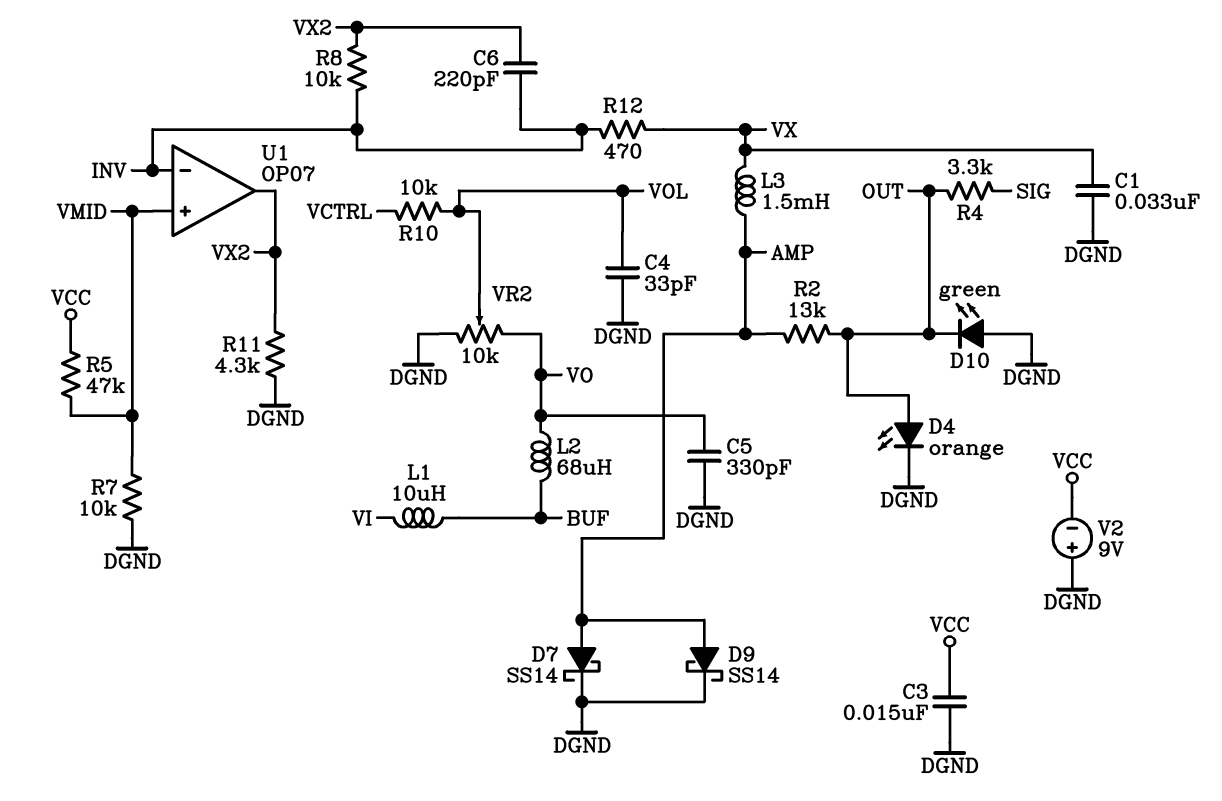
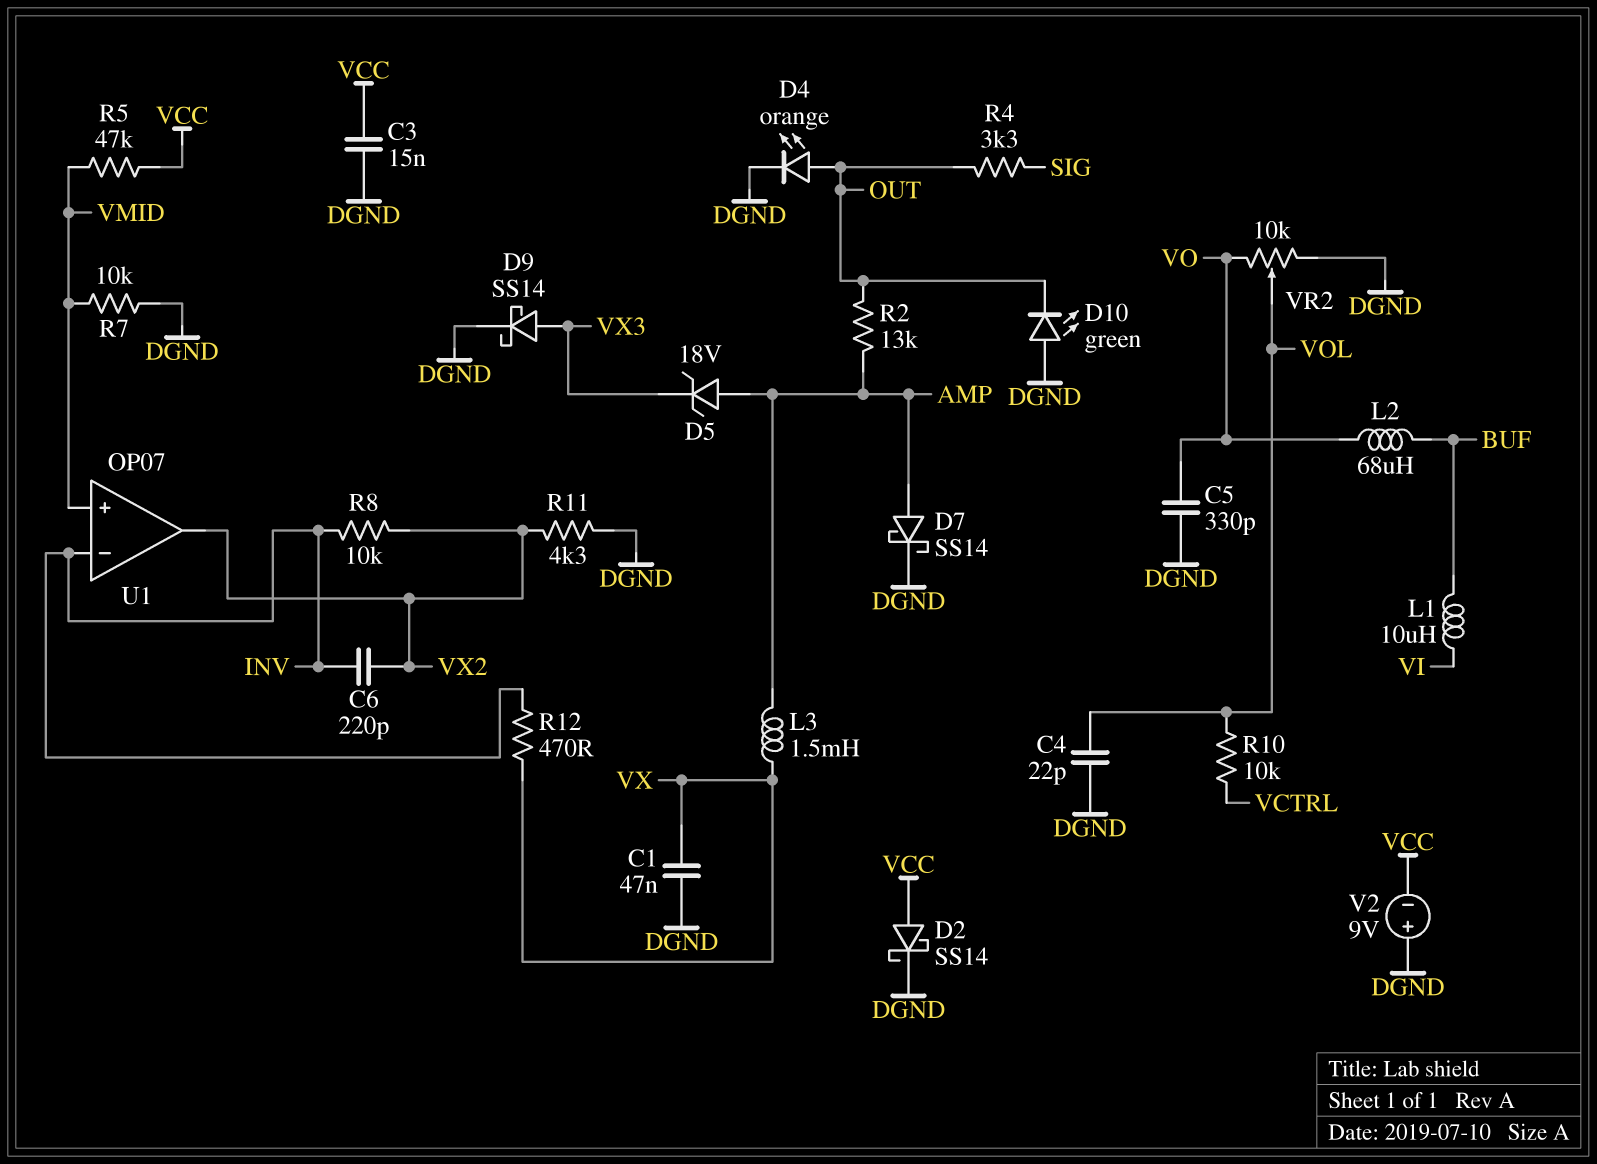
C1: 33nF (DGND, VX) -> 47nF (DGND, VX)
C4: 33pF (DGND, VOL) -> 22pF (DGND, VOL)
D2: none -> schottky SS14 (A VCC, K DGND)
D5: none -> zener 18V (A AMP, K VX3)
D9: schottky SS14 (A AMP, K DGND) -> schottky SS14 (A VX3, K DGND)

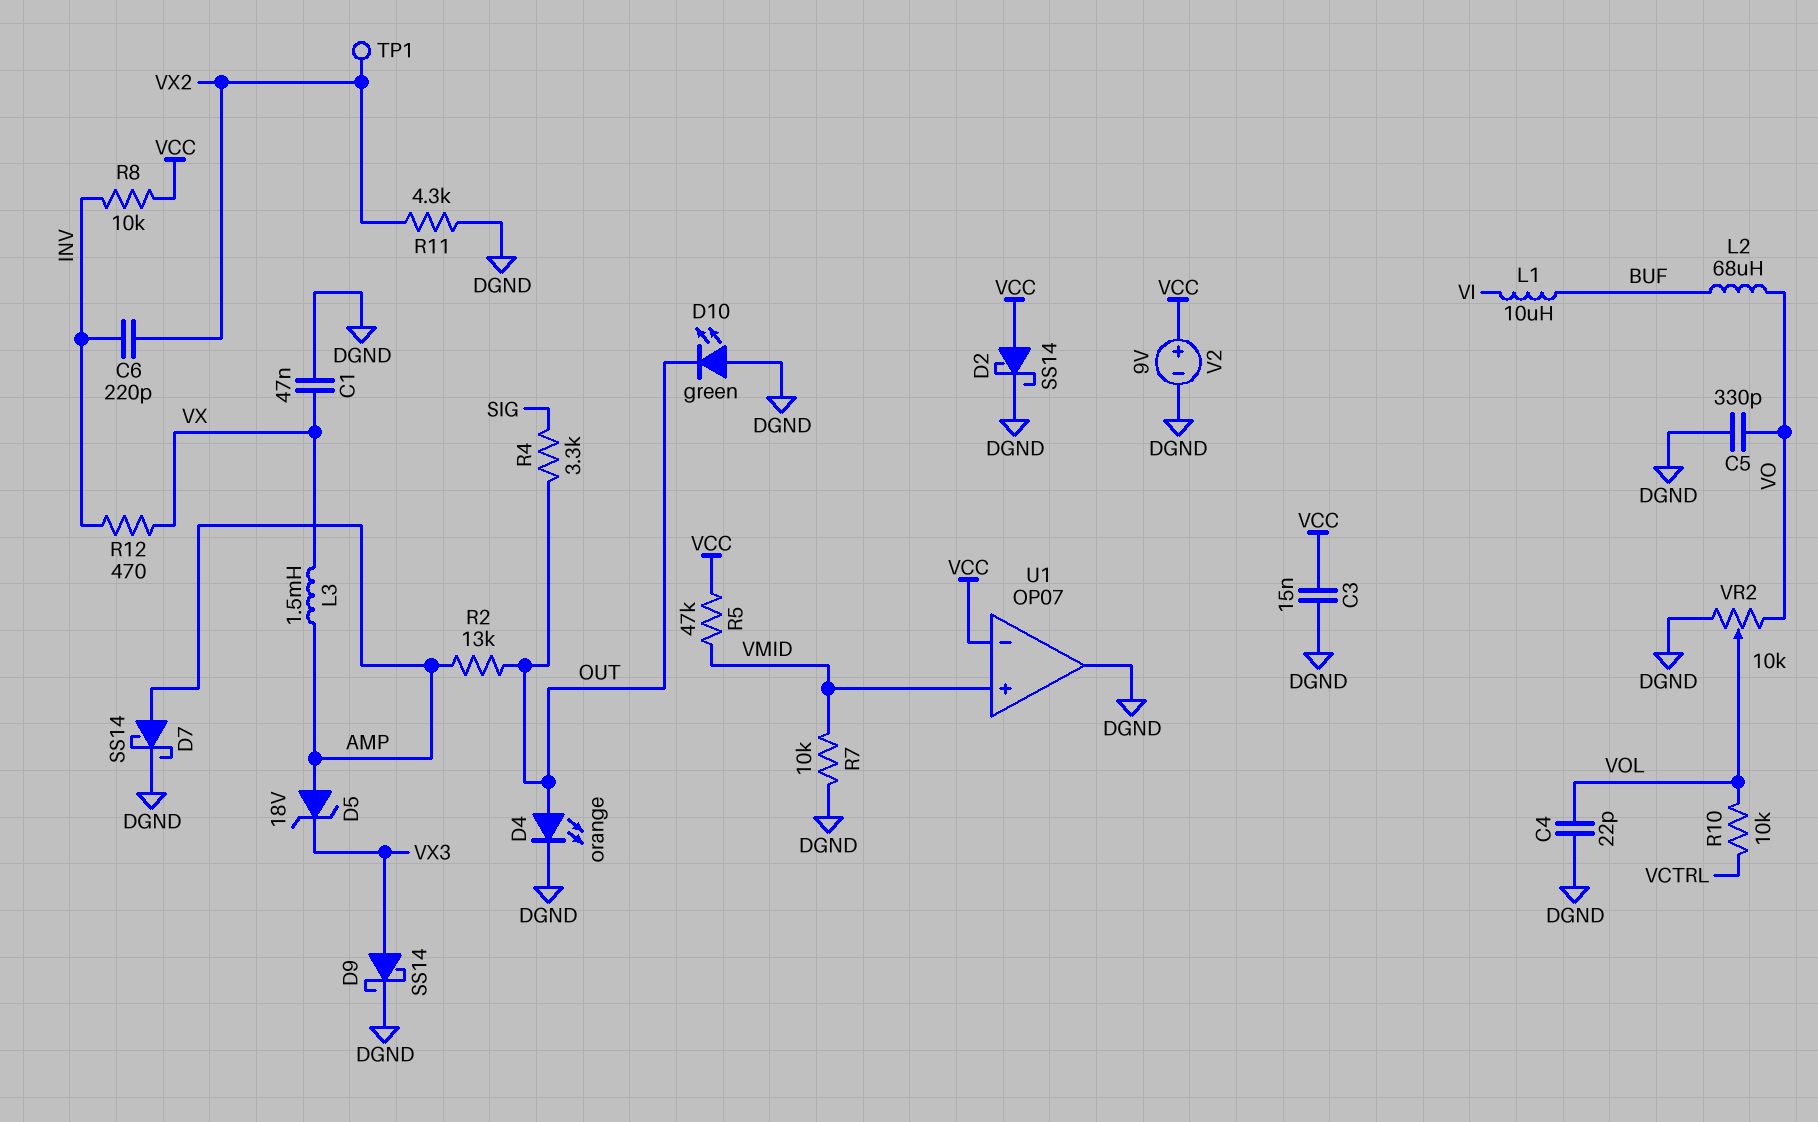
R8: 10k (INV, VX2) -> 10k (INV, VCC)
TP1: none -> test point (VX2)
U1 pin in-: INV -> VCC
U1 pin out: VX2 -> DGND
V2: 9V (plus DGND, minus VCC) -> 9V (plus VCC, minus DGND)

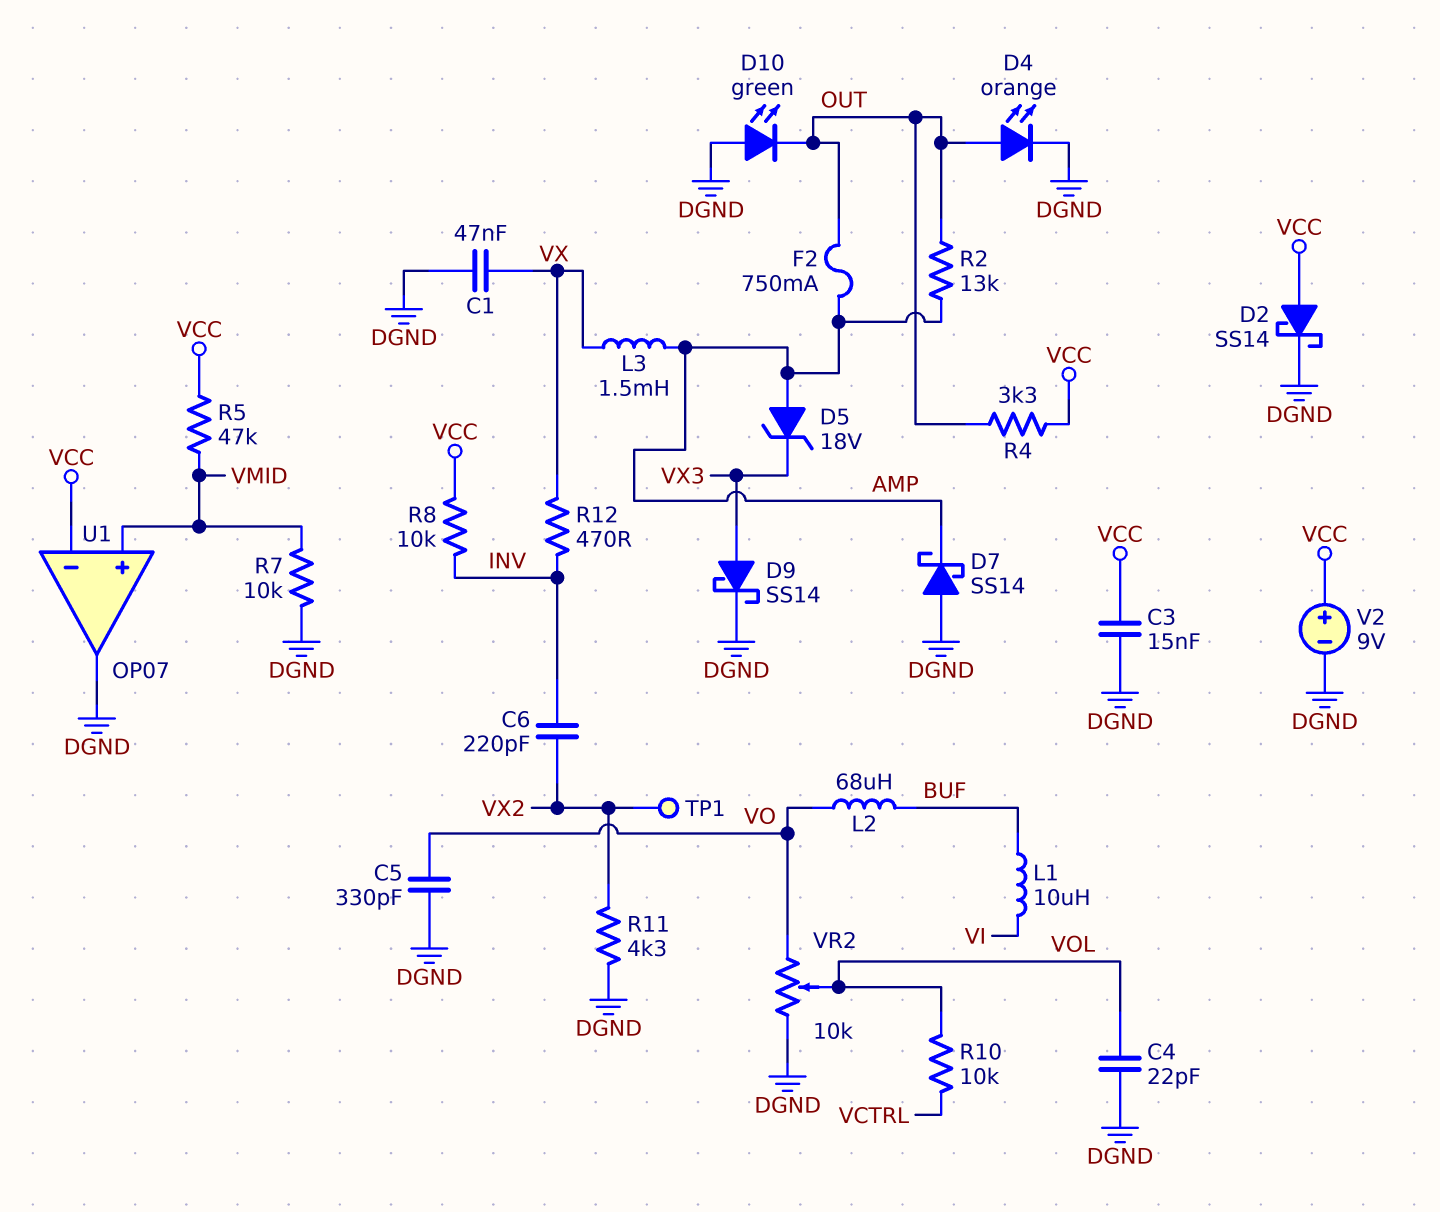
D7: schottky SS14 (A AMP, K DGND) -> schottky SS14 (A DGND, K AMP)
F2: none -> 750mA (AMP, OUT)
R4: 3.3k (OUT, SIG) -> 3.3k (OUT, VCC)

